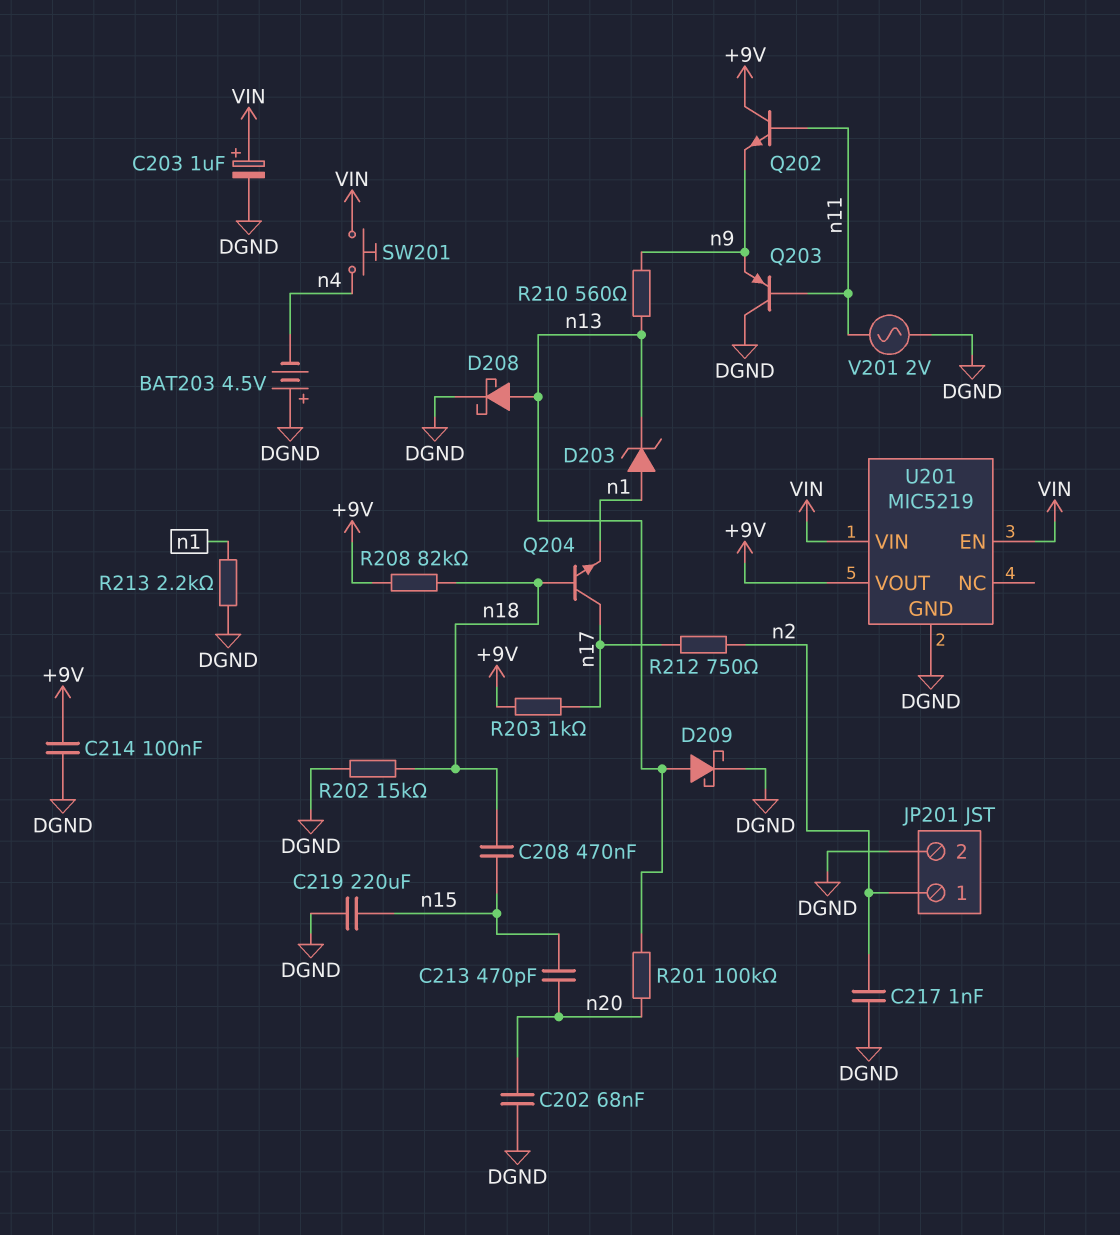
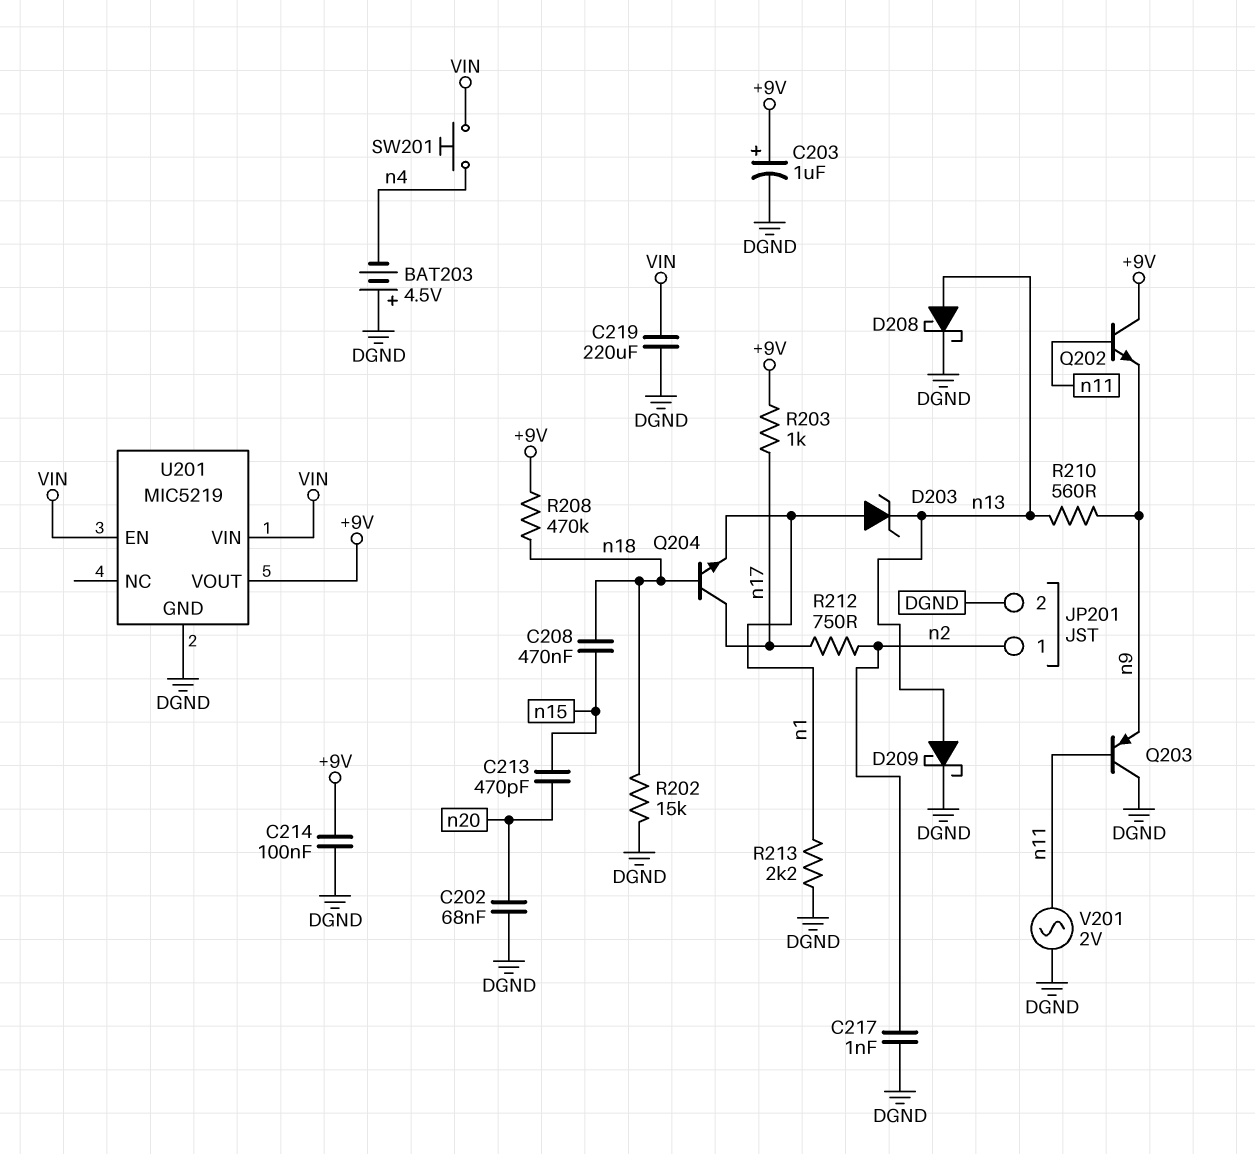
C203: 1uF (plus VIN, minus DGND) -> 1uF (plus +9V, minus DGND)
C219: 220uF (DGND, n15) -> 220uF (DGND, VIN)
R201: 100k (n13, n20) -> none
R208: 82k (+9V, n18) -> 470k (+9V, n18)

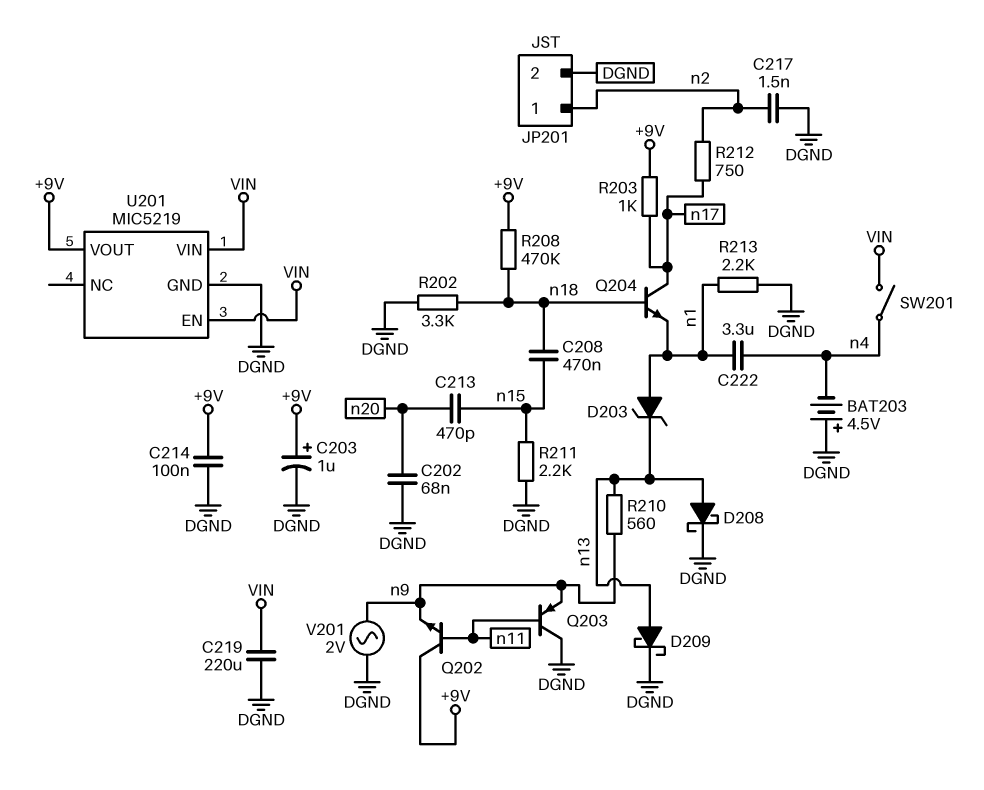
C217: 1nF (DGND, n2) -> 1.5nF (DGND, n2)
C222: none -> 3.3uF (n1, n4)
R202: 15k (DGND, n18) -> 3.3k (DGND, n18)
R211: none -> 2.2k (DGND, n15)
SW201: button (VIN, n4) -> switch (VIN, n4)
V201: AC 2V (DGND, n11) -> AC 2V (DGND, n9)

